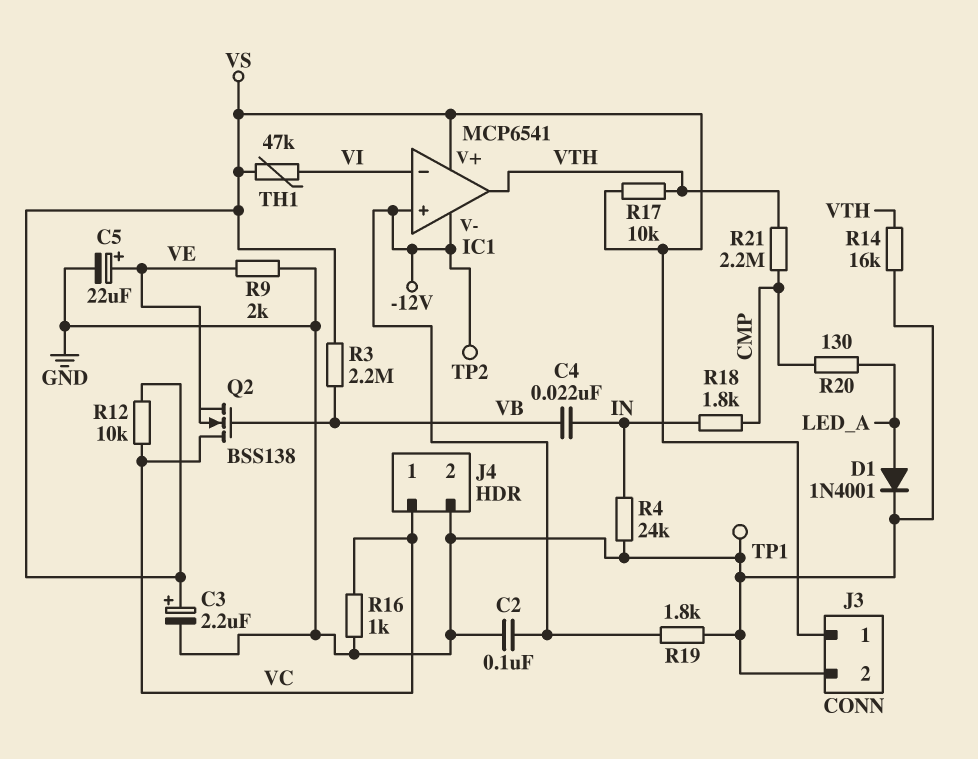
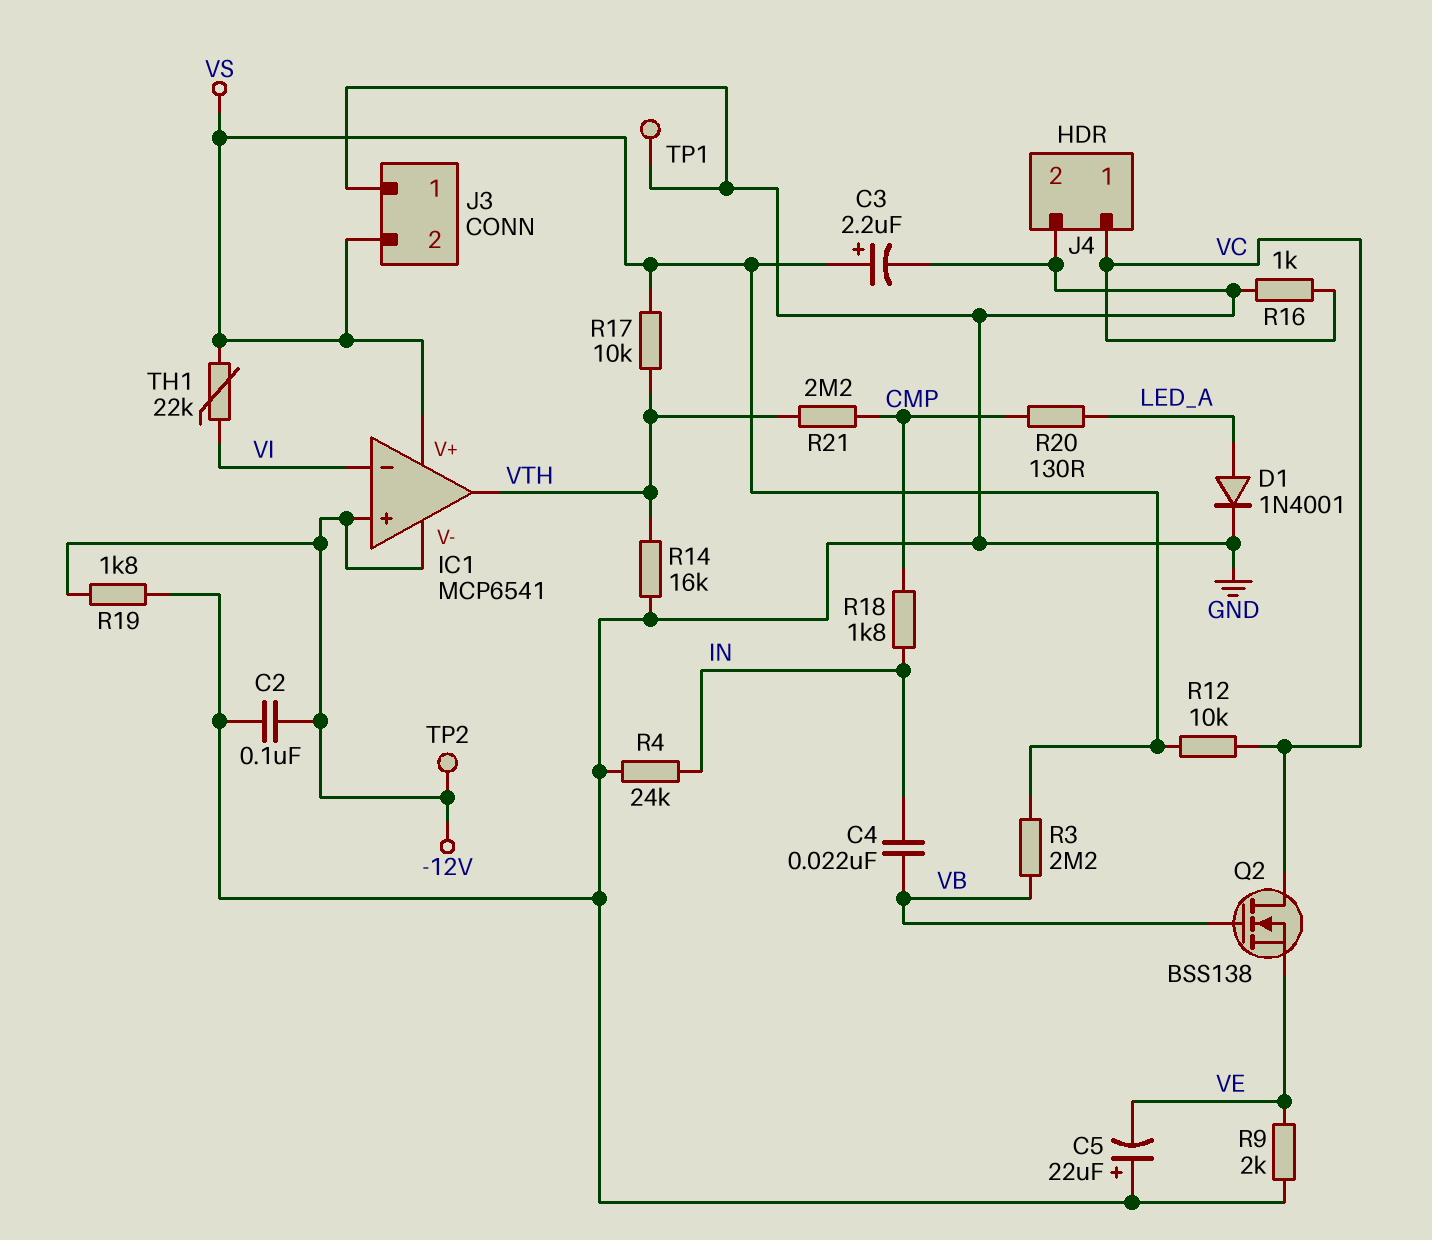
C5: 22uF (plus VE, minus GND) -> 22uF (plus GND, minus VE)
J3 pin 1: VS -> GND
J3 pin 2: GND -> VS
TH1: 47k (VI, VS) -> 22k (VI, VS)

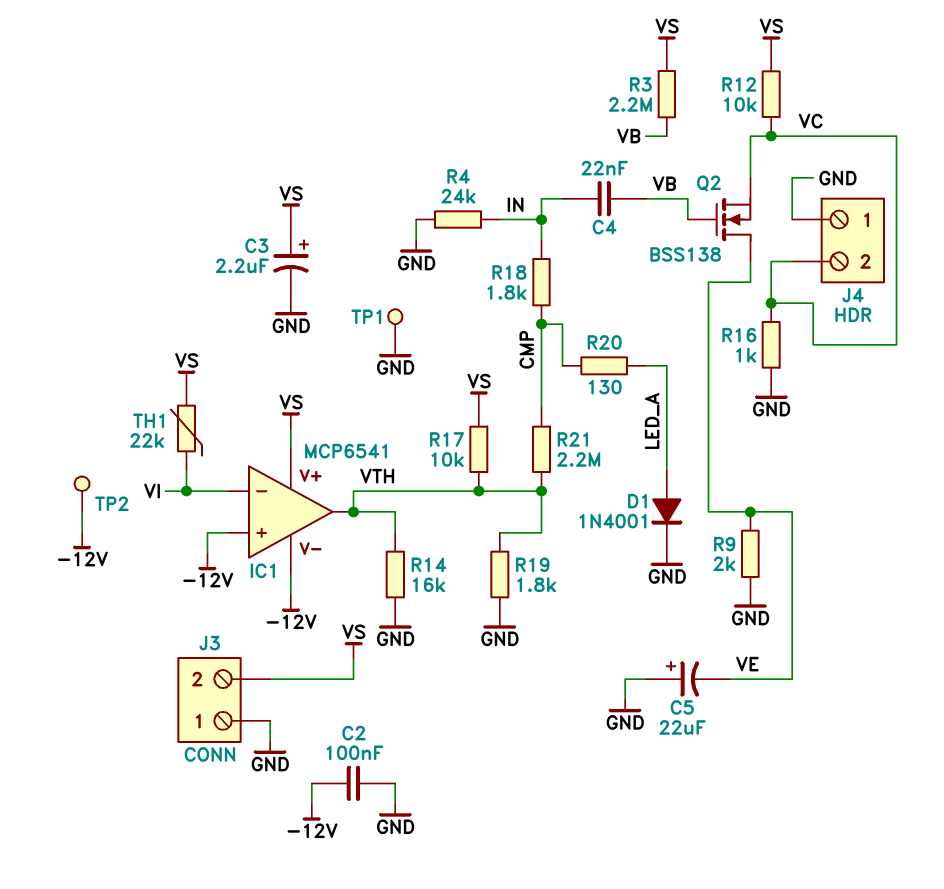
J4 pin 1: VC -> GND
J4 pin 2: GND -> VC
Q2: NMOS BSS138 (G VB, D VC, S VE) -> NMOS BSS138 (G VB, D VE, S VC)
R19: 1.8k (-12V, GND) -> 1.8k (GND, VTH)

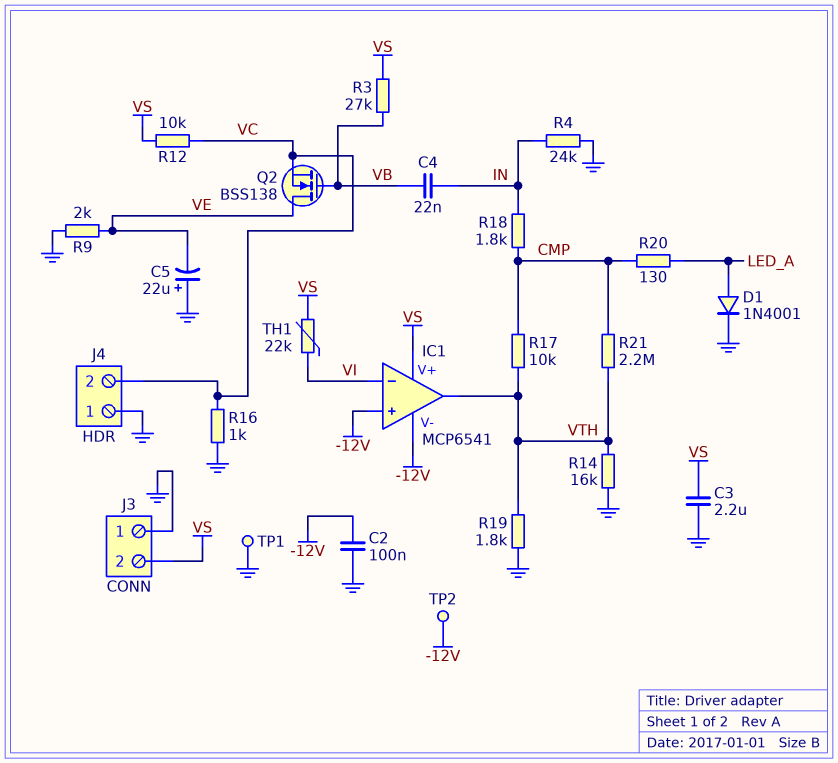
C3: 2.2uF (plus VS, minus GND) -> 2.2uF (GND, VS)
R3: 2.2M (VB, VS) -> 27k (VB, VS)
R17: 10k (VS, VTH) -> 10k (CMP, VTH)

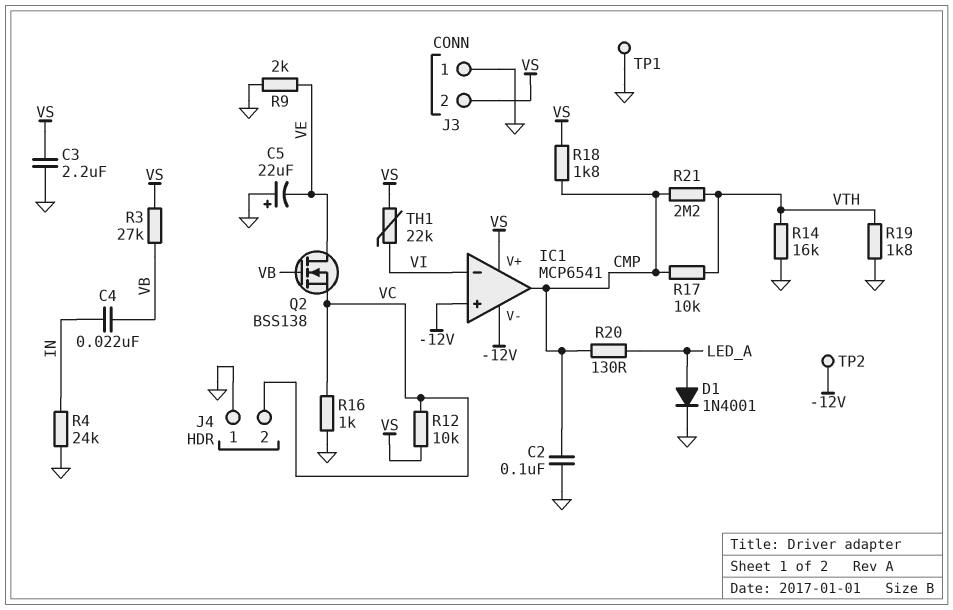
C2: 100nF (-12V, GND) -> 100nF (CMP, GND)
IC1 pin out: VTH -> CMP
R18: 1.8k (CMP, IN) -> 1.8k (CMP, VS)

